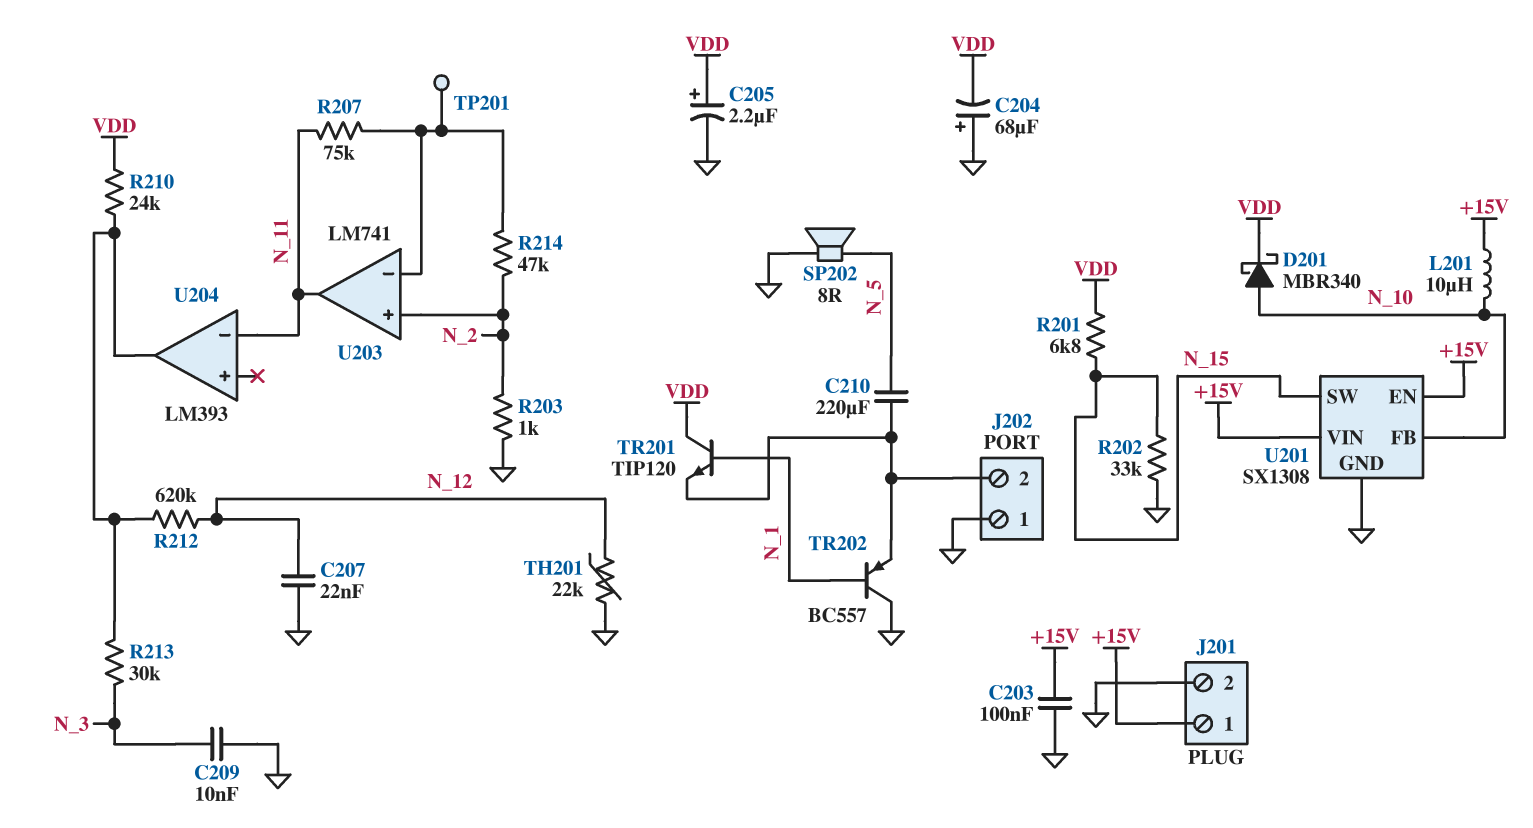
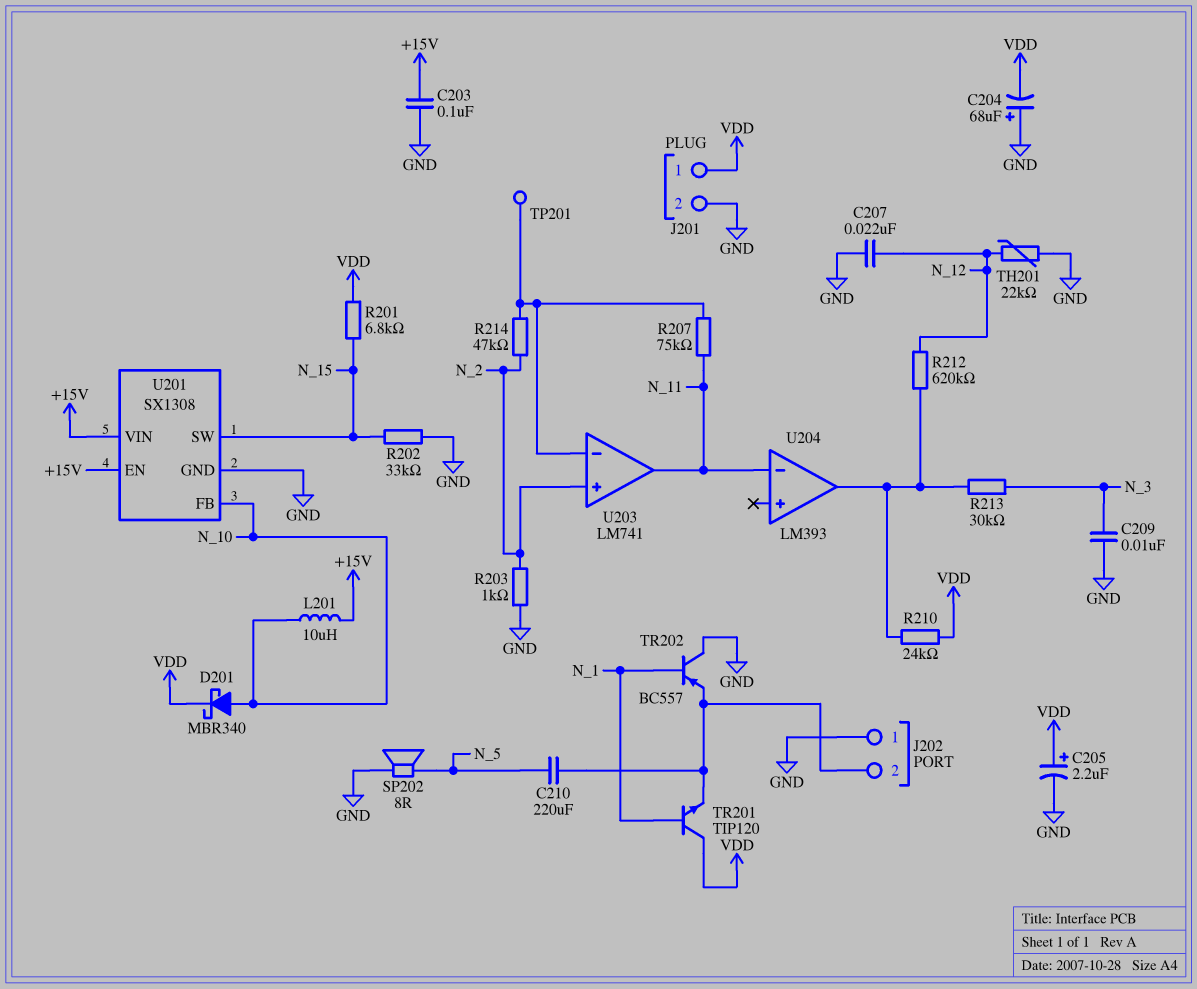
J201 pin 1: +15V -> VDD

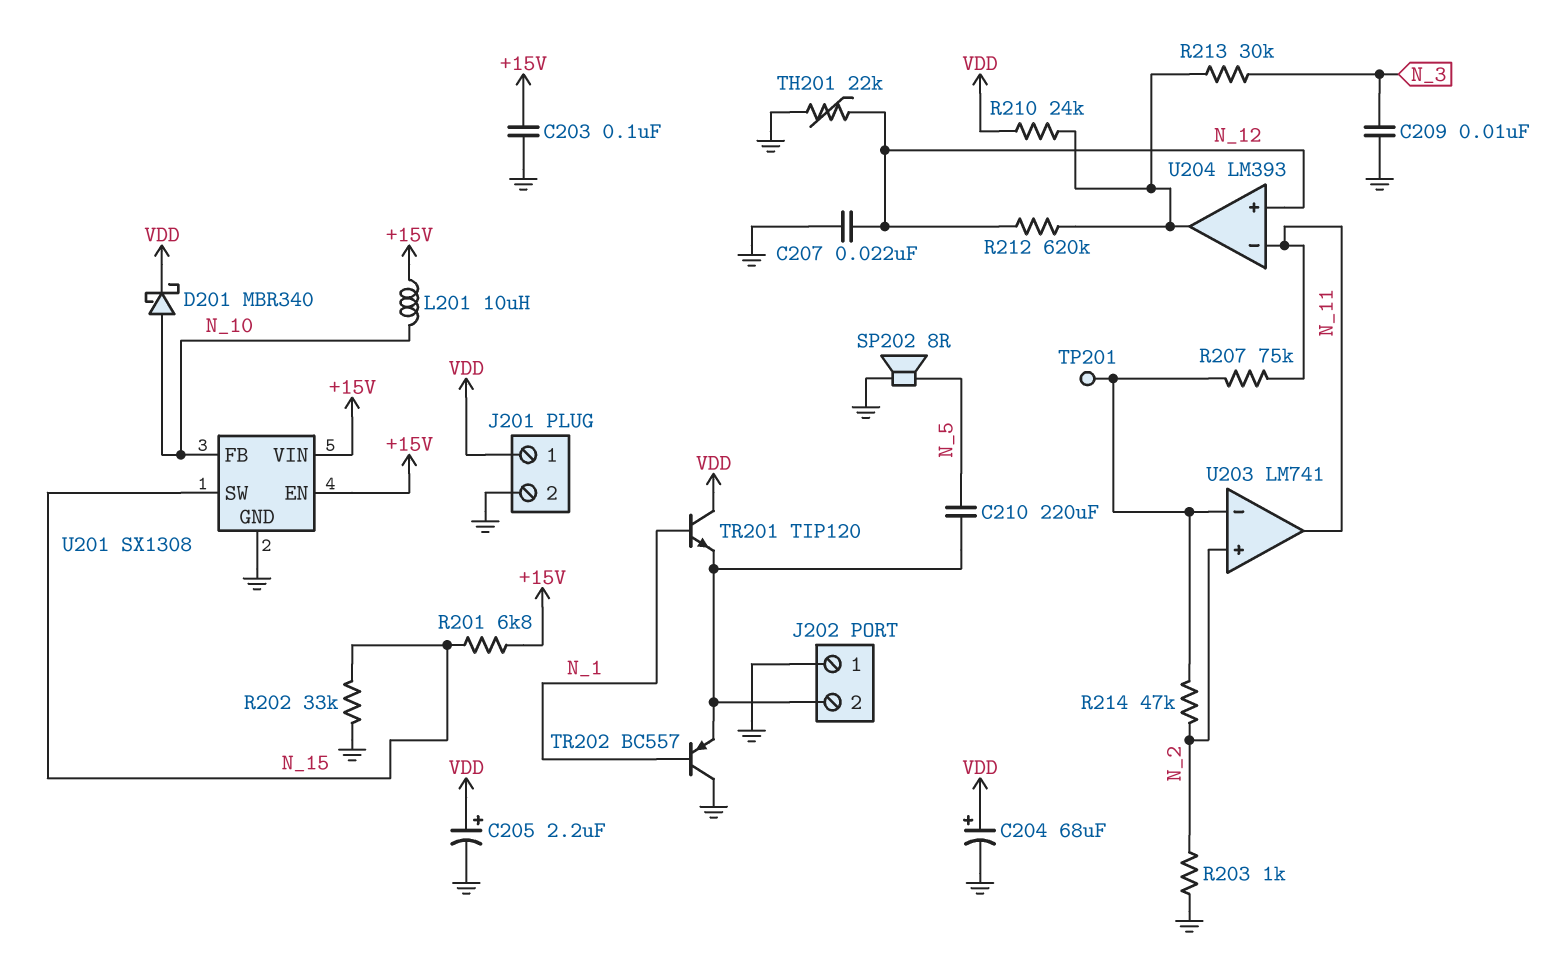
C204: 68uF (plus GND, minus VDD) -> 68uF (plus VDD, minus GND)
R201: 6.8k (N_15, VDD) -> 6.8k (+15V, N_15)
U204 pin in+: none -> N_12

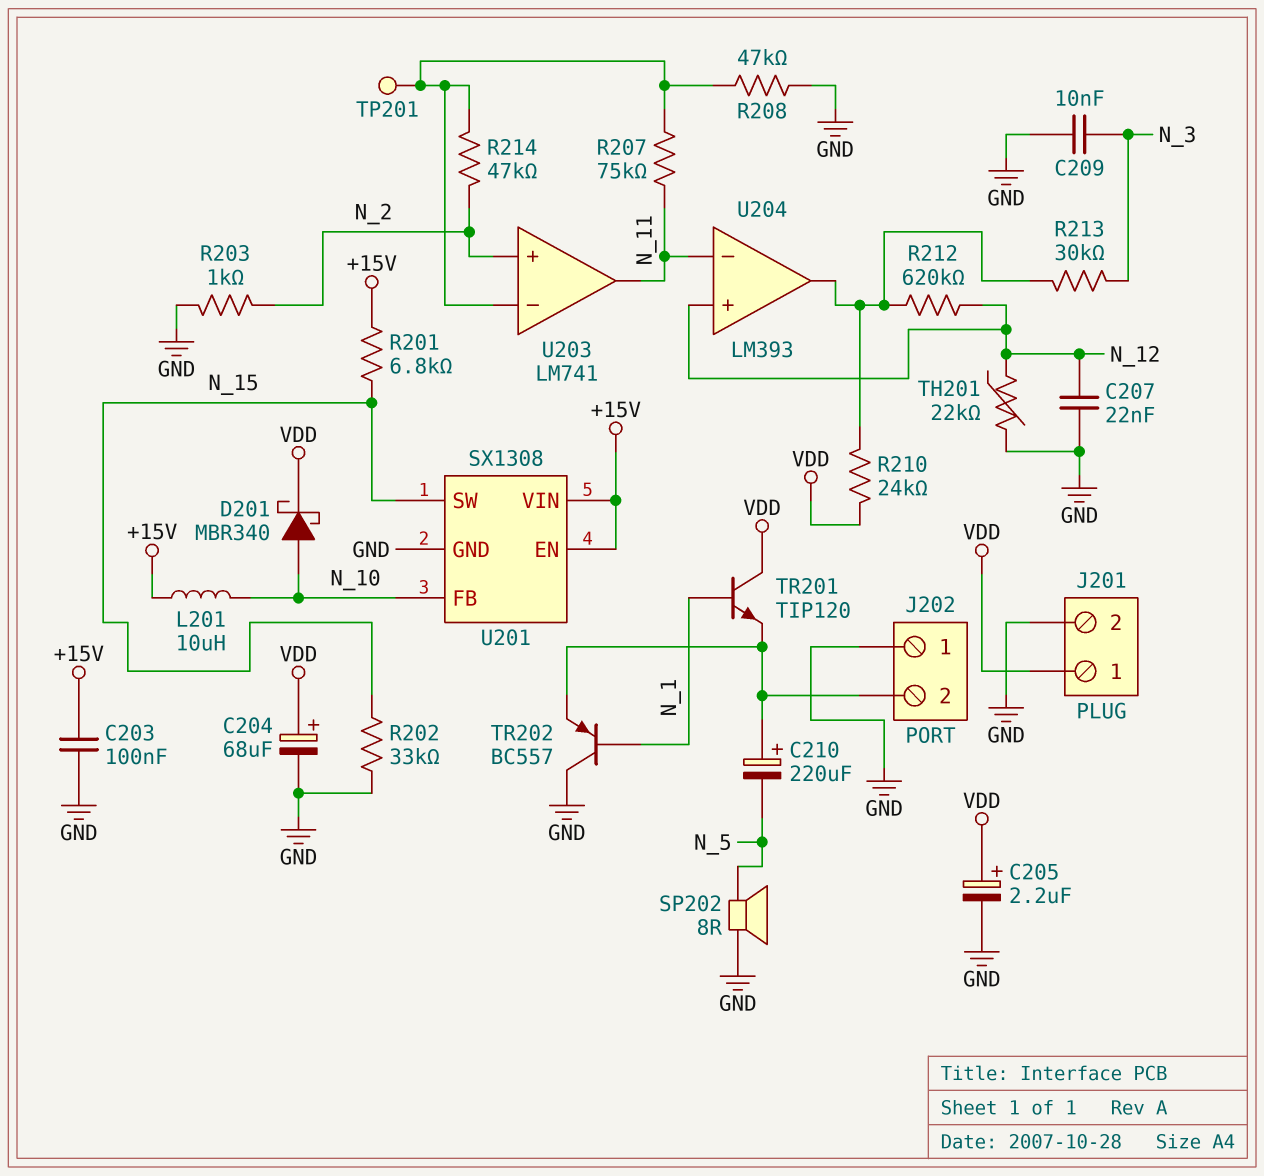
C210: 220uF (J202/2, N_5) -> 220uF (plus J202/2, minus N_5)
R208: none -> 47k (GND, U203/in-)

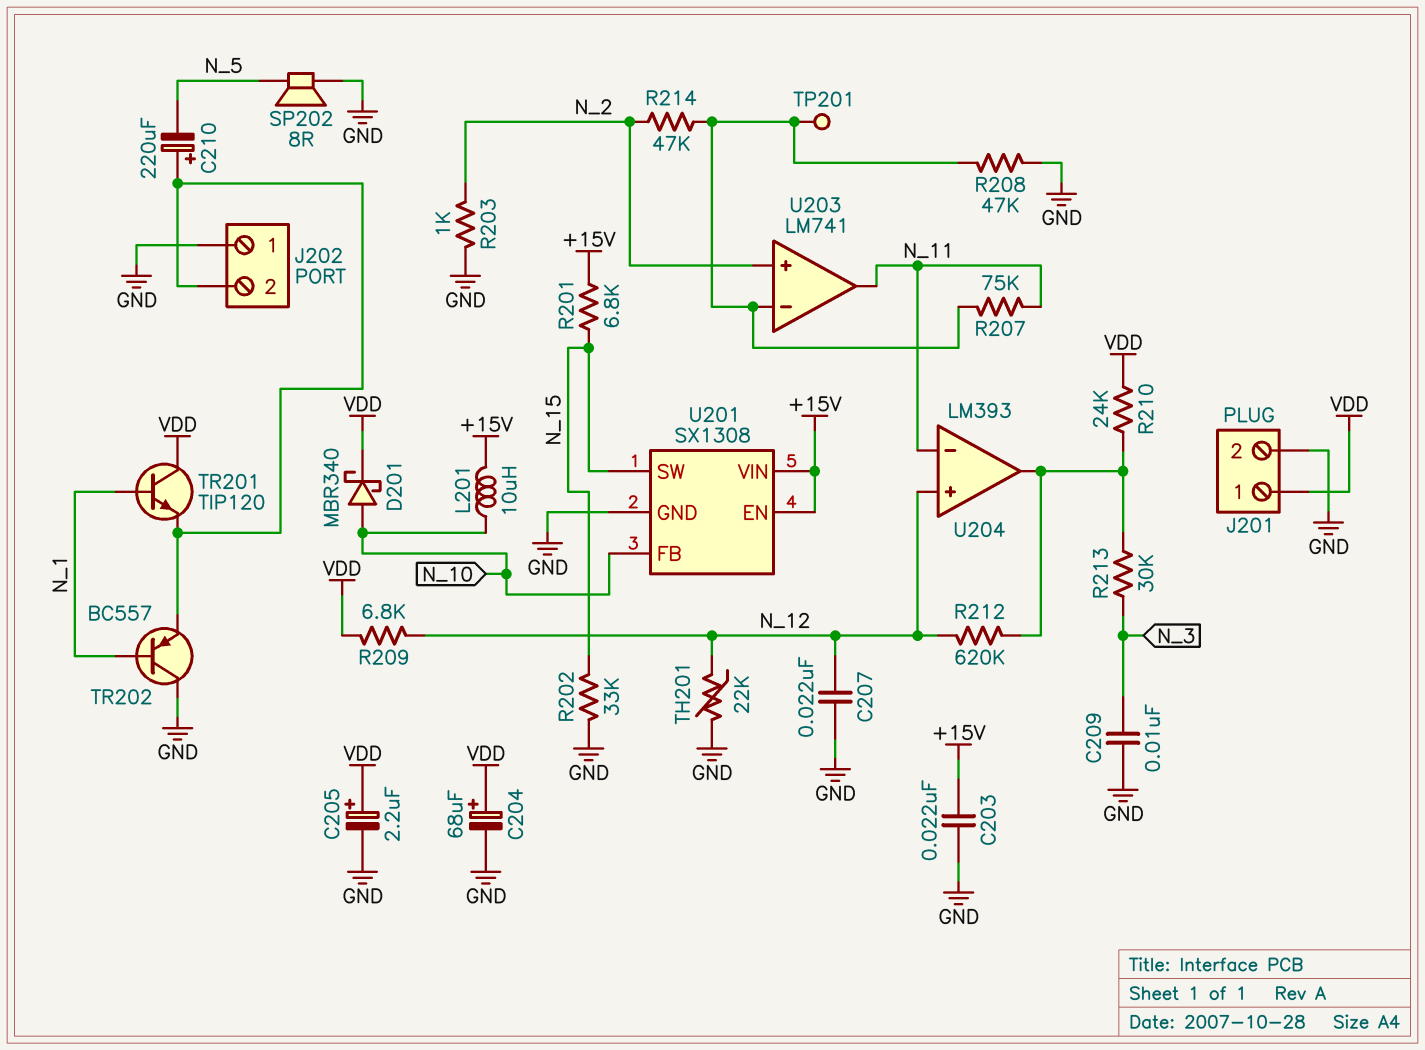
C203: 100nF (+15V, GND) -> 22nF (+15V, GND)
R209: none -> 6.8k (N_12, VDD)

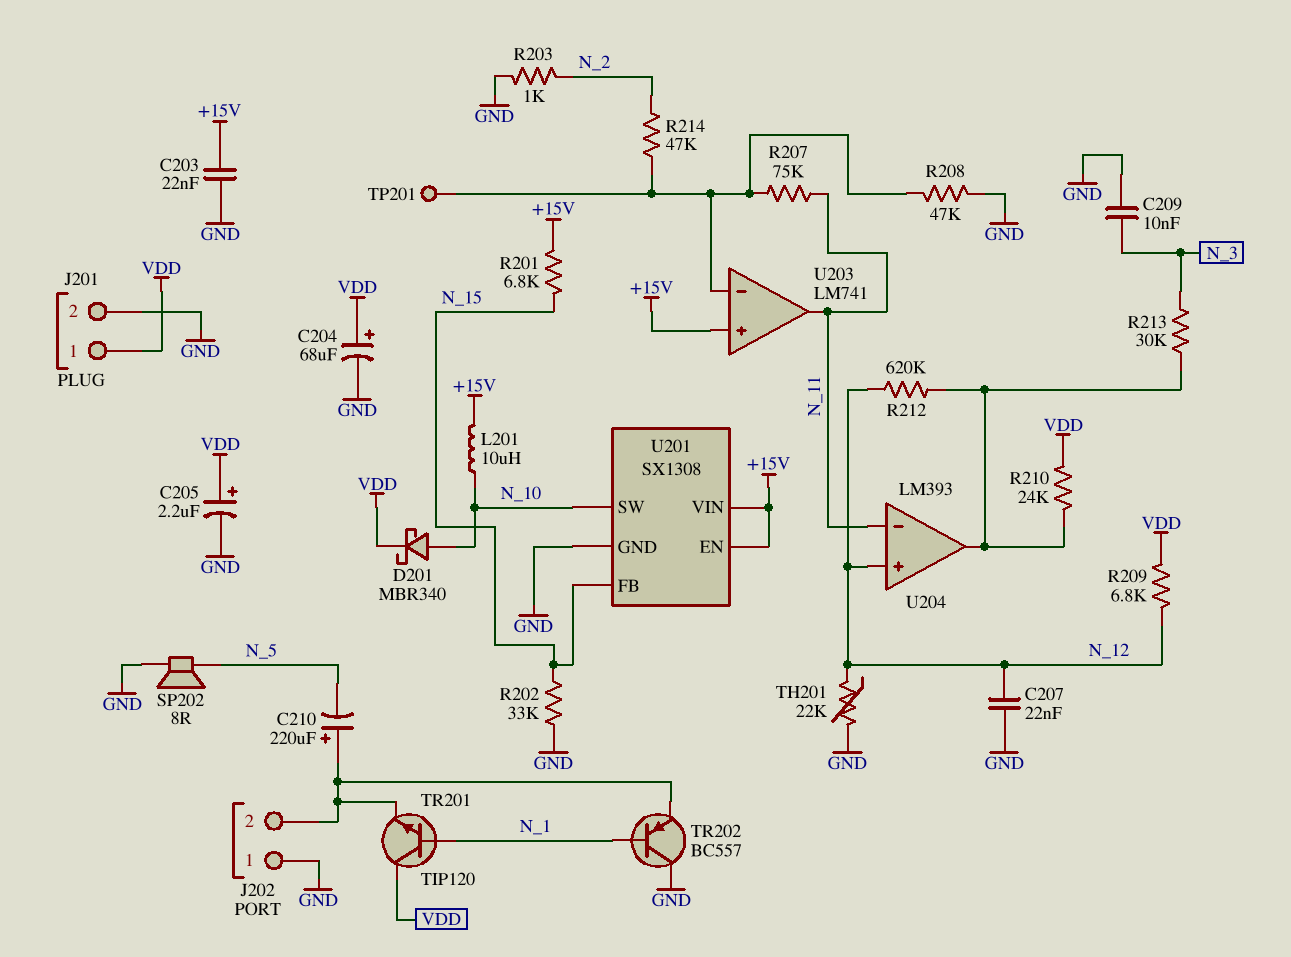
U201 pin FB: N_10 -> N_15
U201 pin SW: N_15 -> N_10
U203 pin in+: N_2 -> +15V

